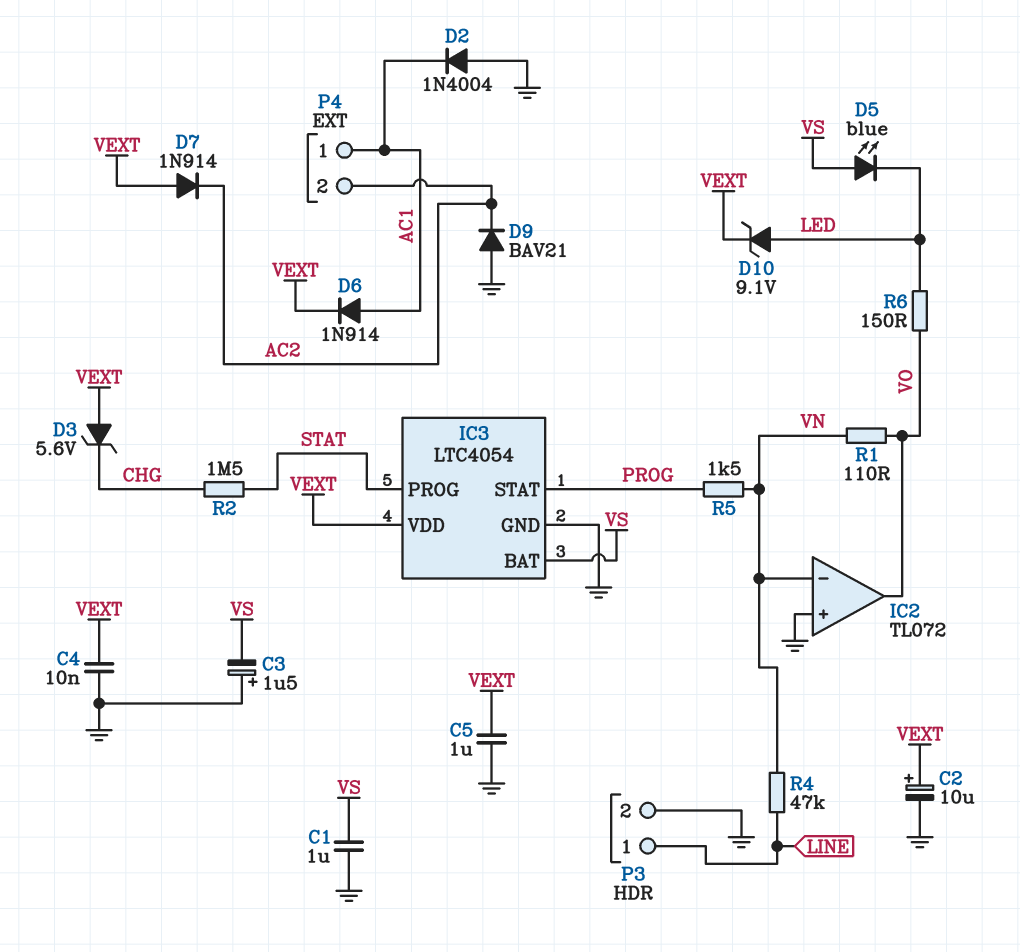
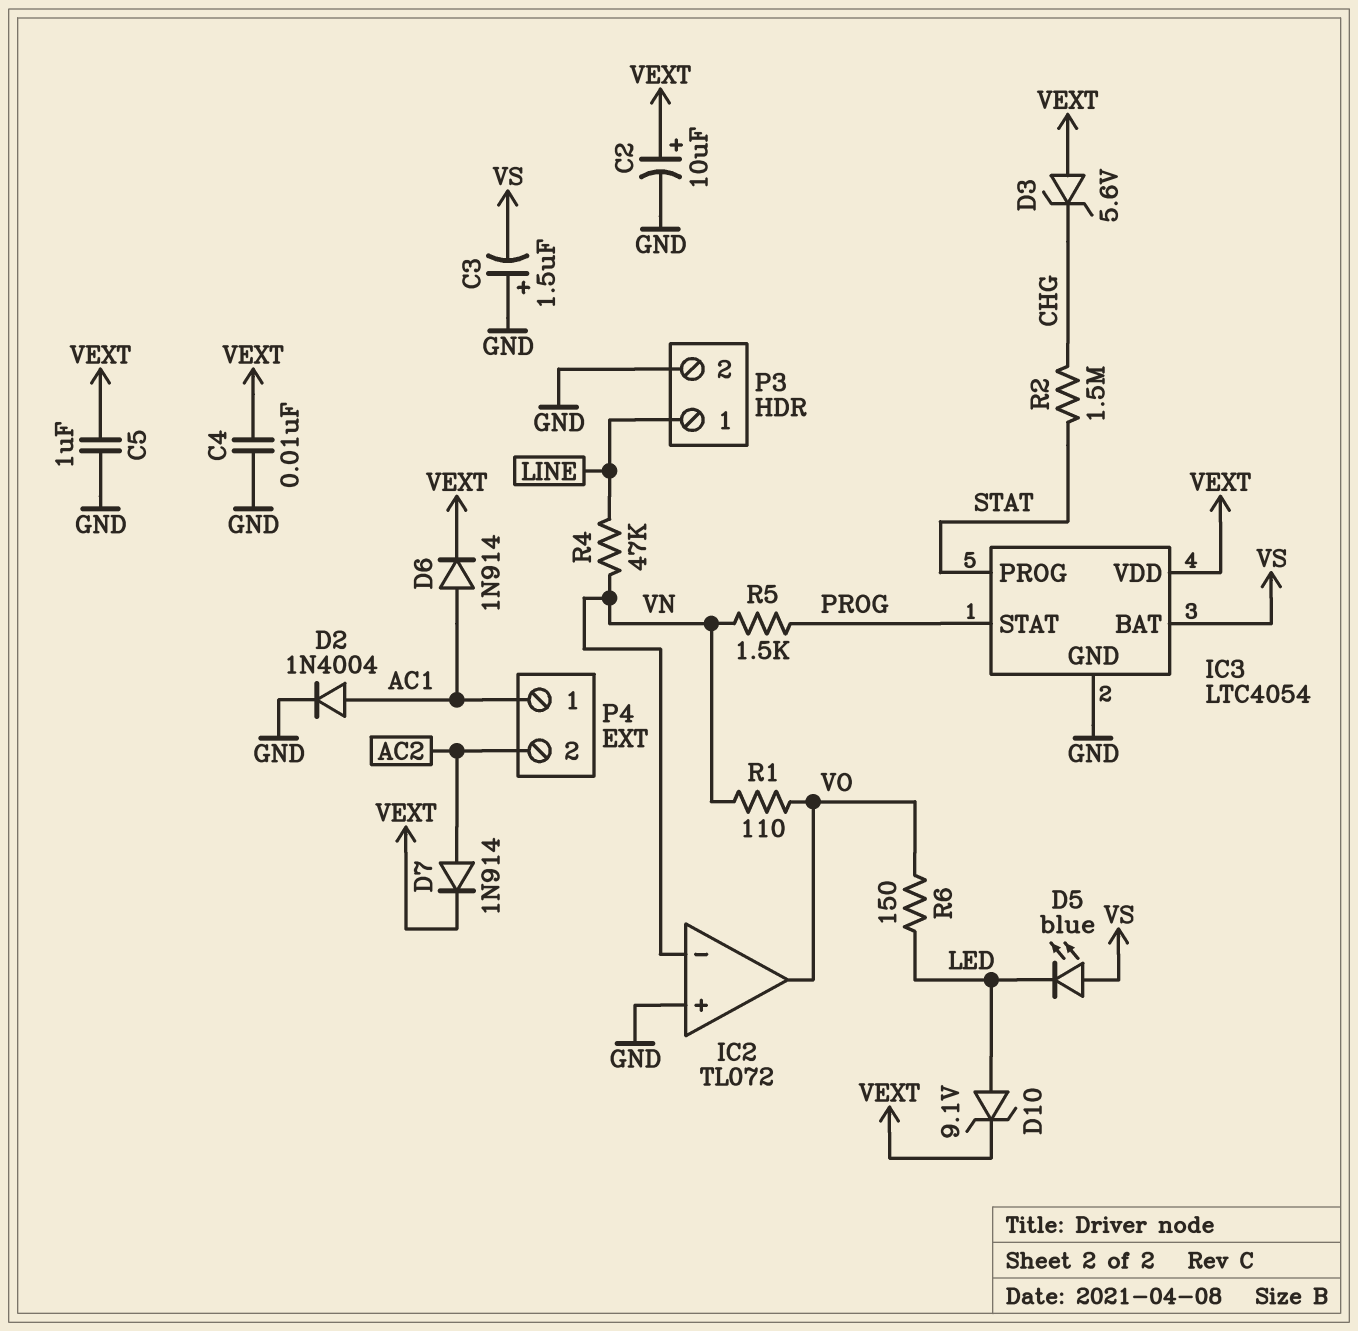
C1: 1uF (GND, VS) -> none
D2: diode 1N4004 (A GND, K AC1) -> diode 1N4004 (A AC1, K GND)
D7: diode 1N914 (A VEXT, K AC2) -> diode 1N914 (A AC2, K VEXT)
D9: diode BAV21 (A GND, K AC2) -> none

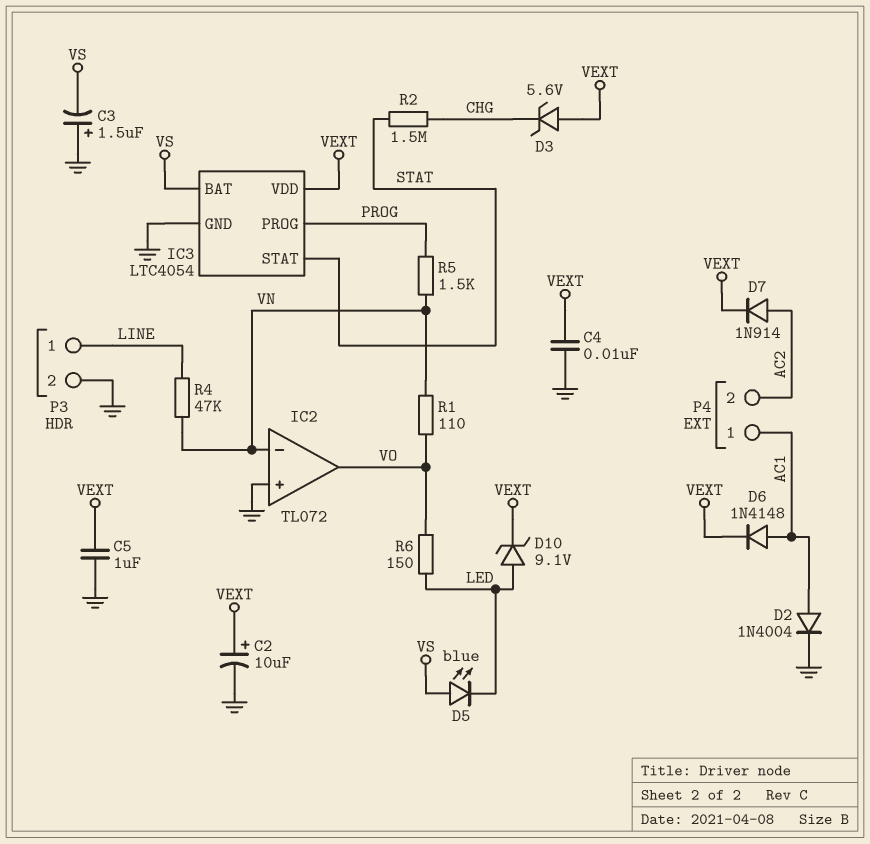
D6: diode 1N914 (A AC1, K VEXT) -> diode 1N4148 (A AC1, K VEXT)
IC3 pin PROG: STAT -> PROG
IC3 pin STAT: PROG -> STAT

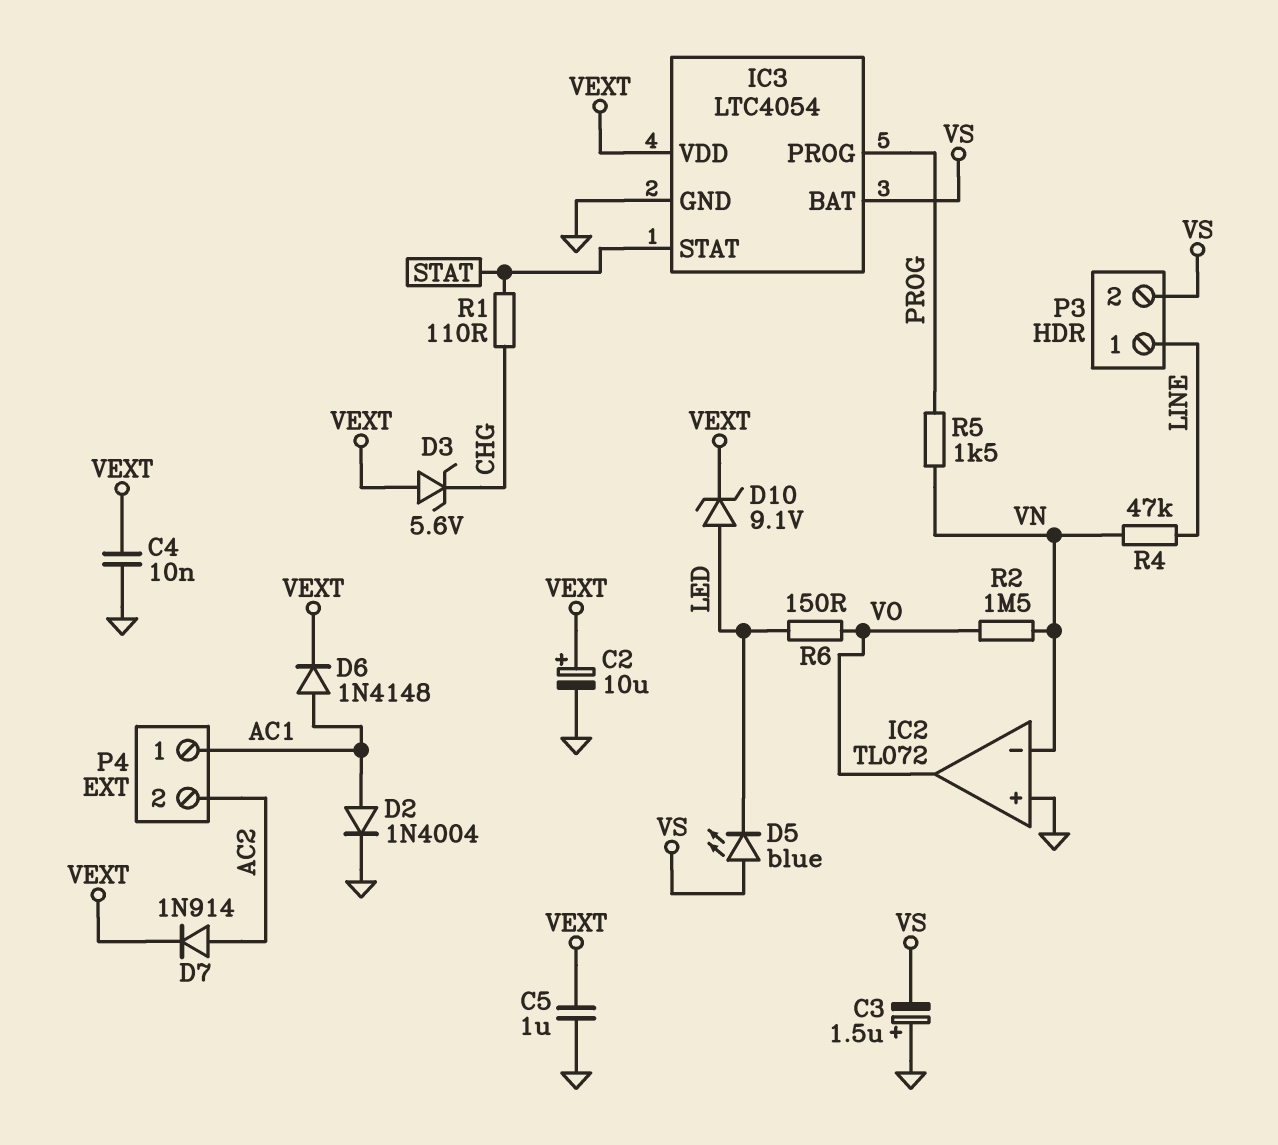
P3 pin 2: GND -> VS
R1: 110 (VN, VO) -> 110 (CHG, STAT)
R2: 1.5M (CHG, STAT) -> 1.5M (VN, VO)

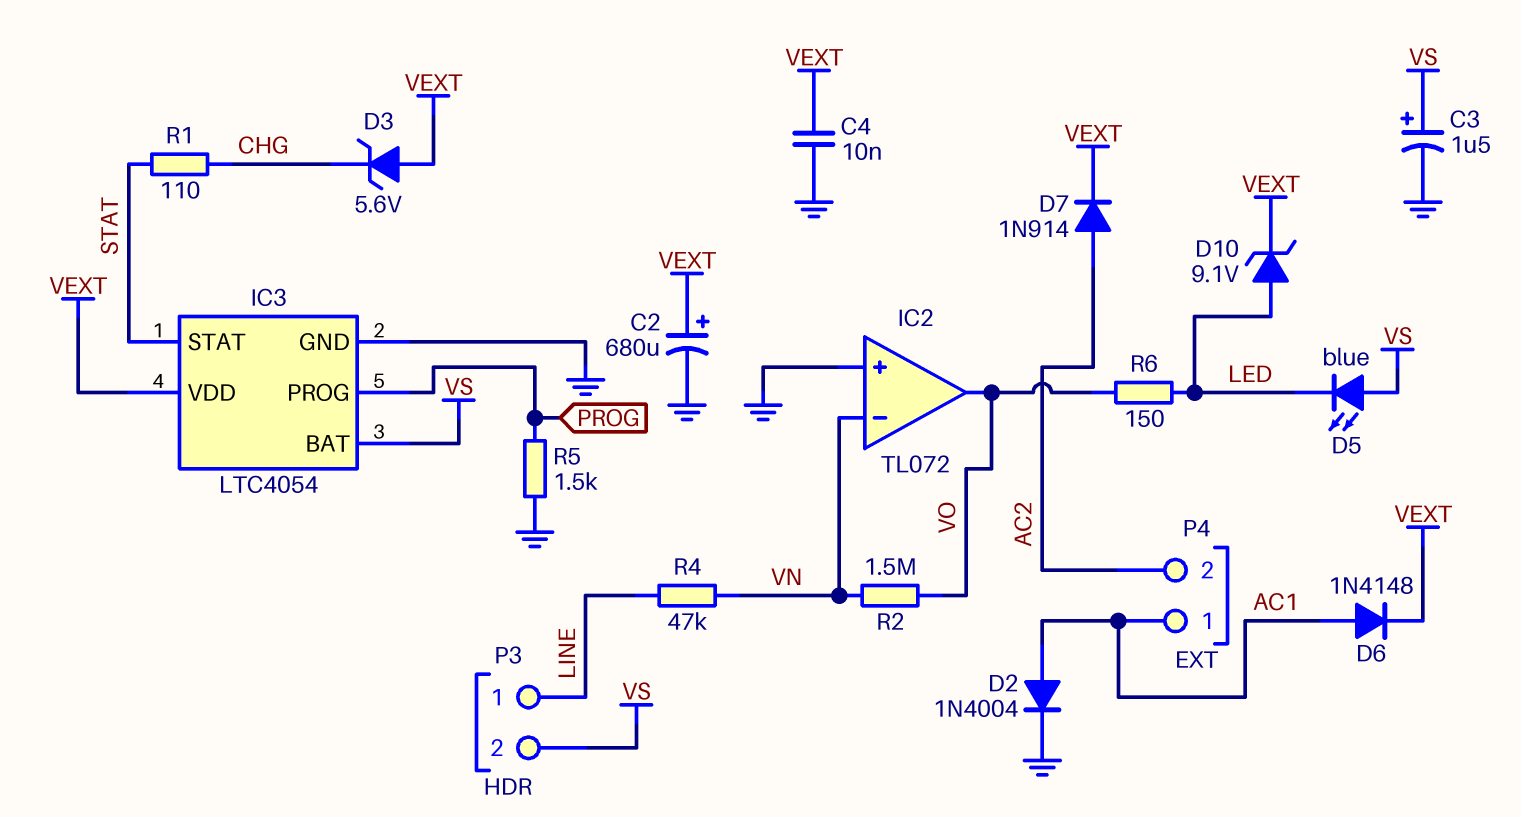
C2: 10uF (plus VEXT, minus GND) -> 680uF (plus VEXT, minus GND)
C3: 1.5uF (plus GND, minus VS) -> 1.5uF (plus VS, minus GND)
C5: 1uF (GND, VEXT) -> none
R5: 1.5k (PROG, VN) -> 1.5k (GND, PROG)

